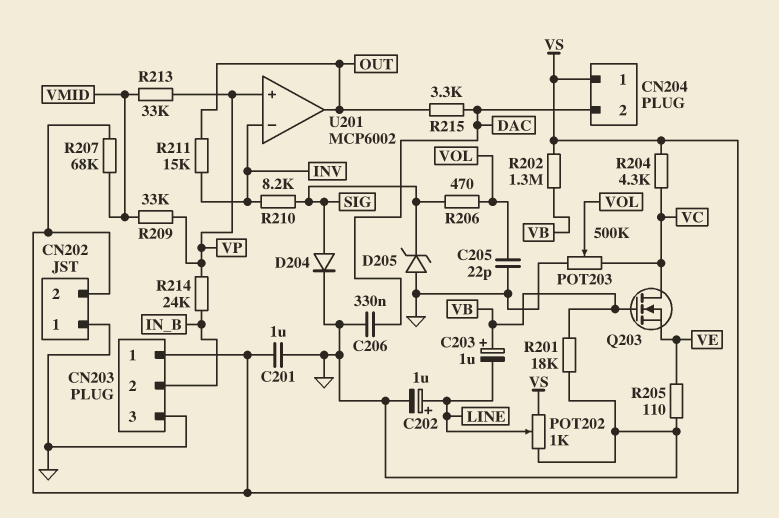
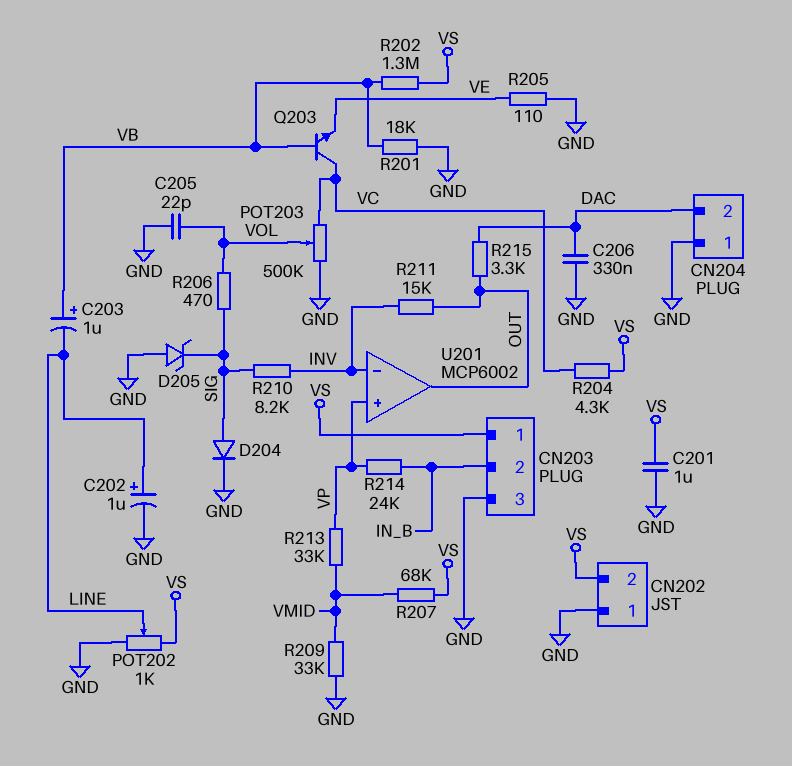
CN204 pin 1: VS -> GND
Q203: NMOS (G VB, D VC, S VE) -> NPN (B VB, C VC, E VE)
R209: 33k (VMID, VP) -> 33k (GND, VMID)

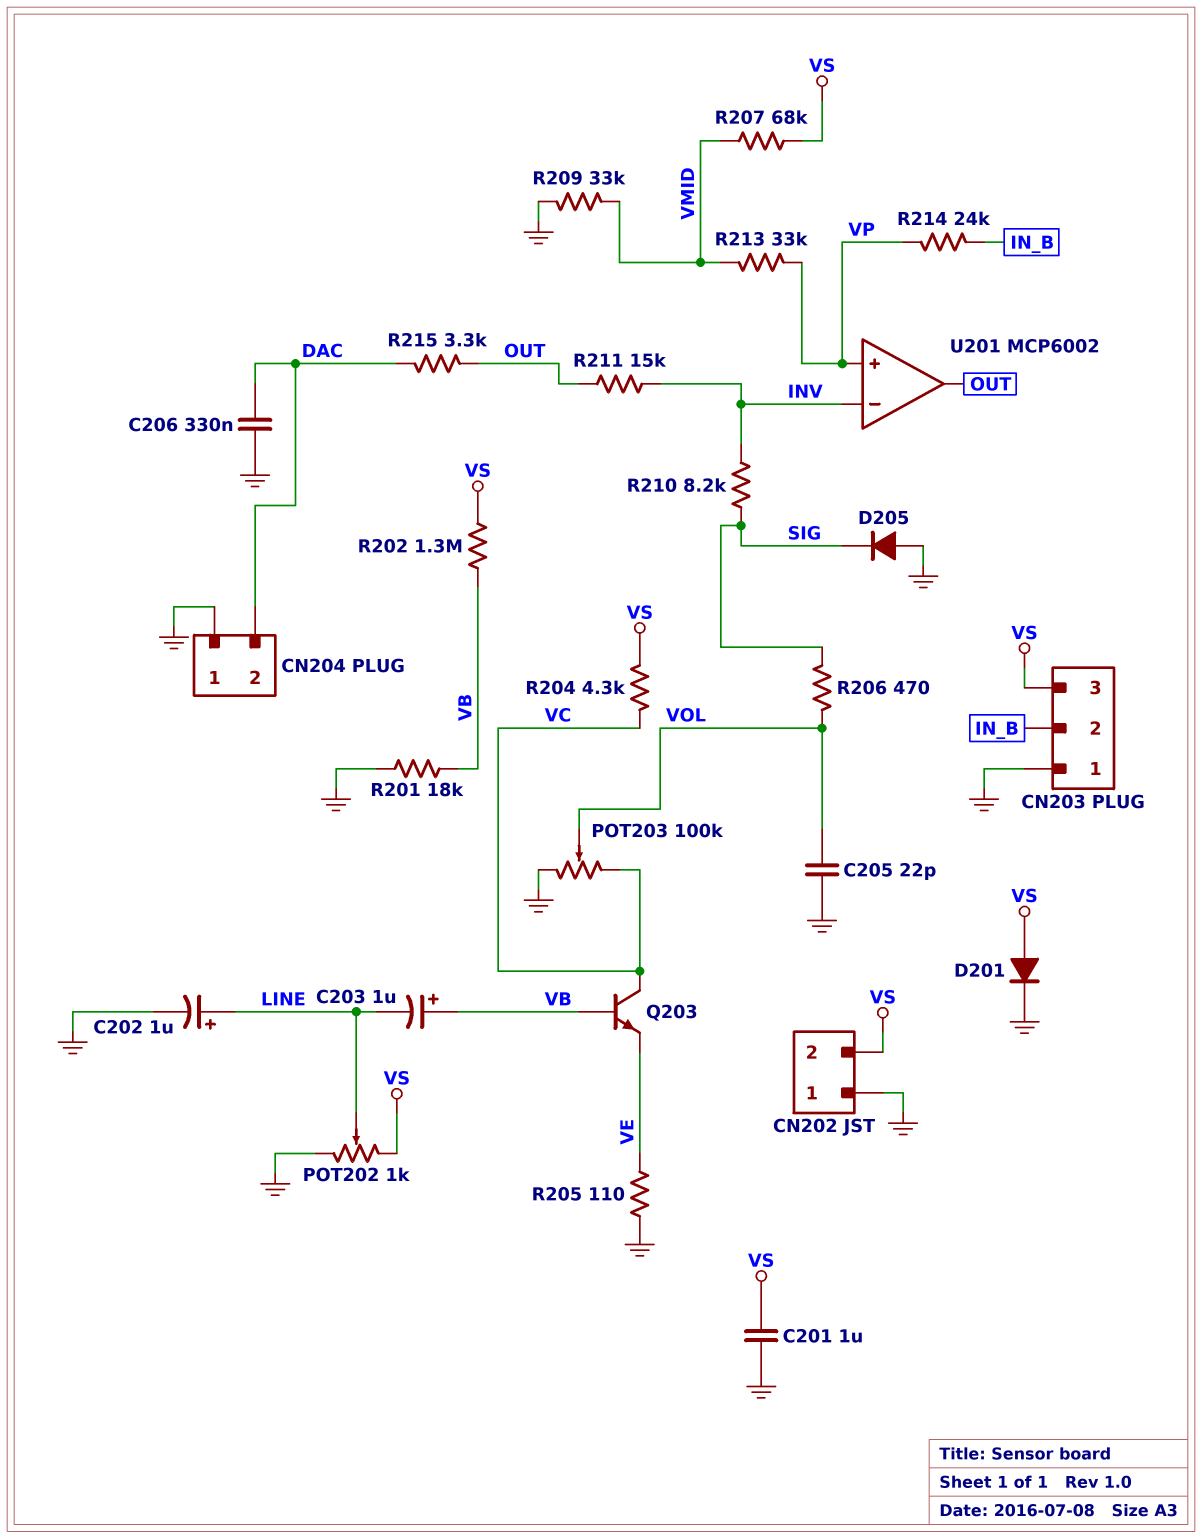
CN203 pin 1: VS -> GND
CN203 pin 3: GND -> VS
D201: none -> diode (A VS, K GND)
D204: diode (A SIG, K GND) -> none
D205: zener (A GND, K SIG) -> diode (A GND, K SIG)
POT203: 500k (GND, VC, wiper VOL) -> 100k (GND, VC, wiper VOL)

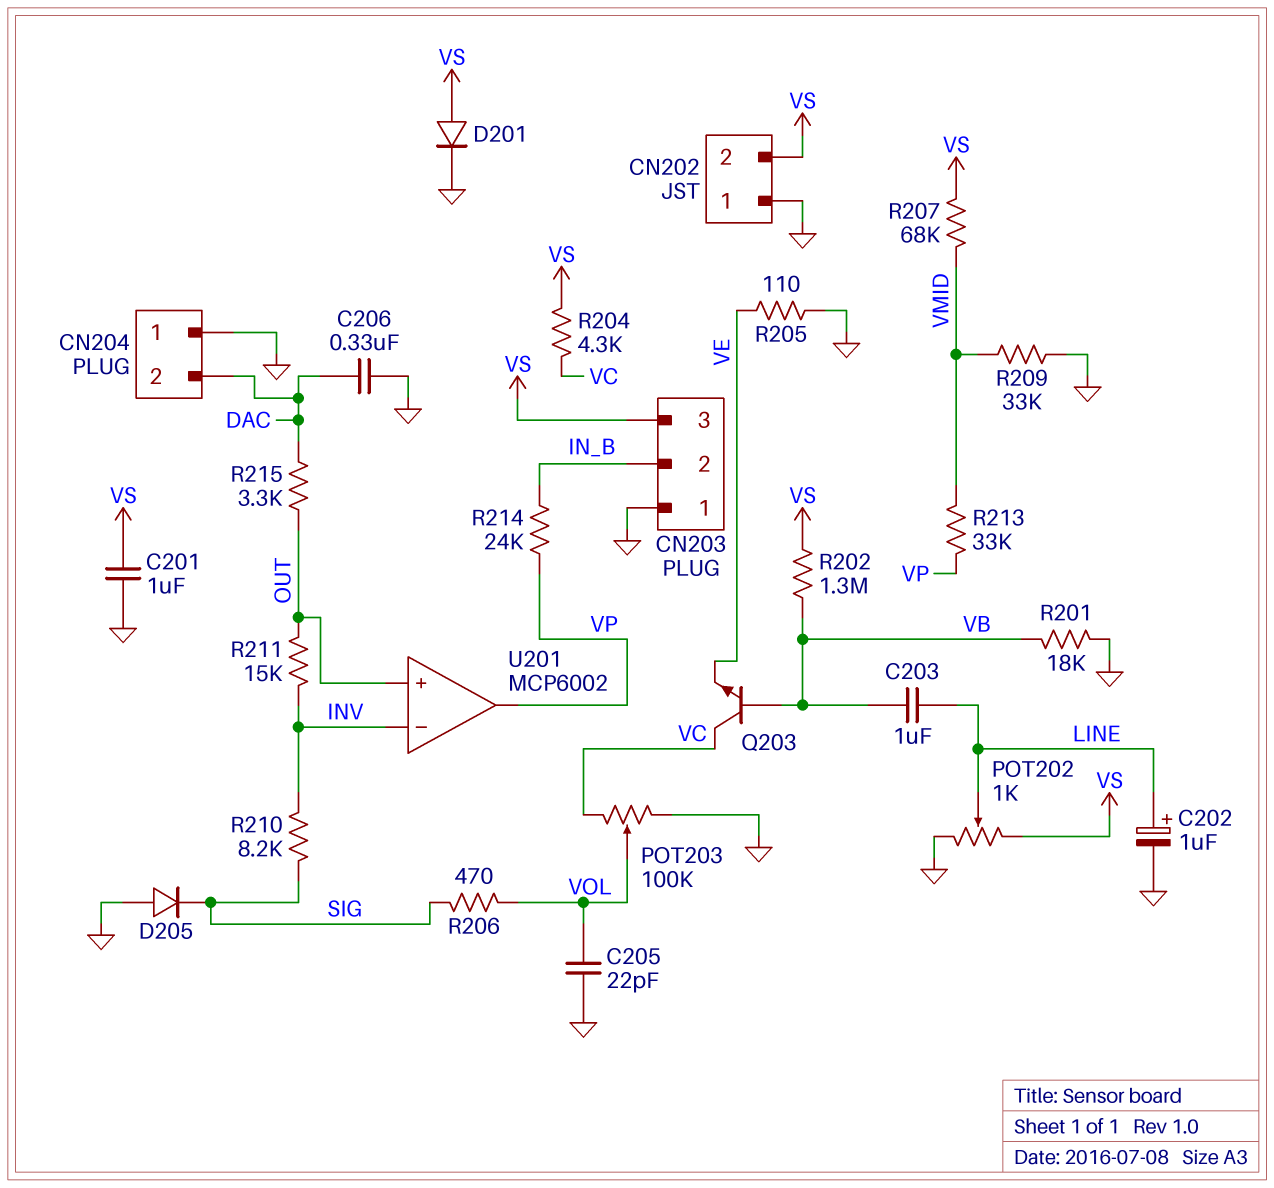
C203: 1uF (plus VB, minus LINE) -> 1uF (LINE, VB)
U201 pin in+: VP -> OUT
U201 pin out: OUT -> VP

